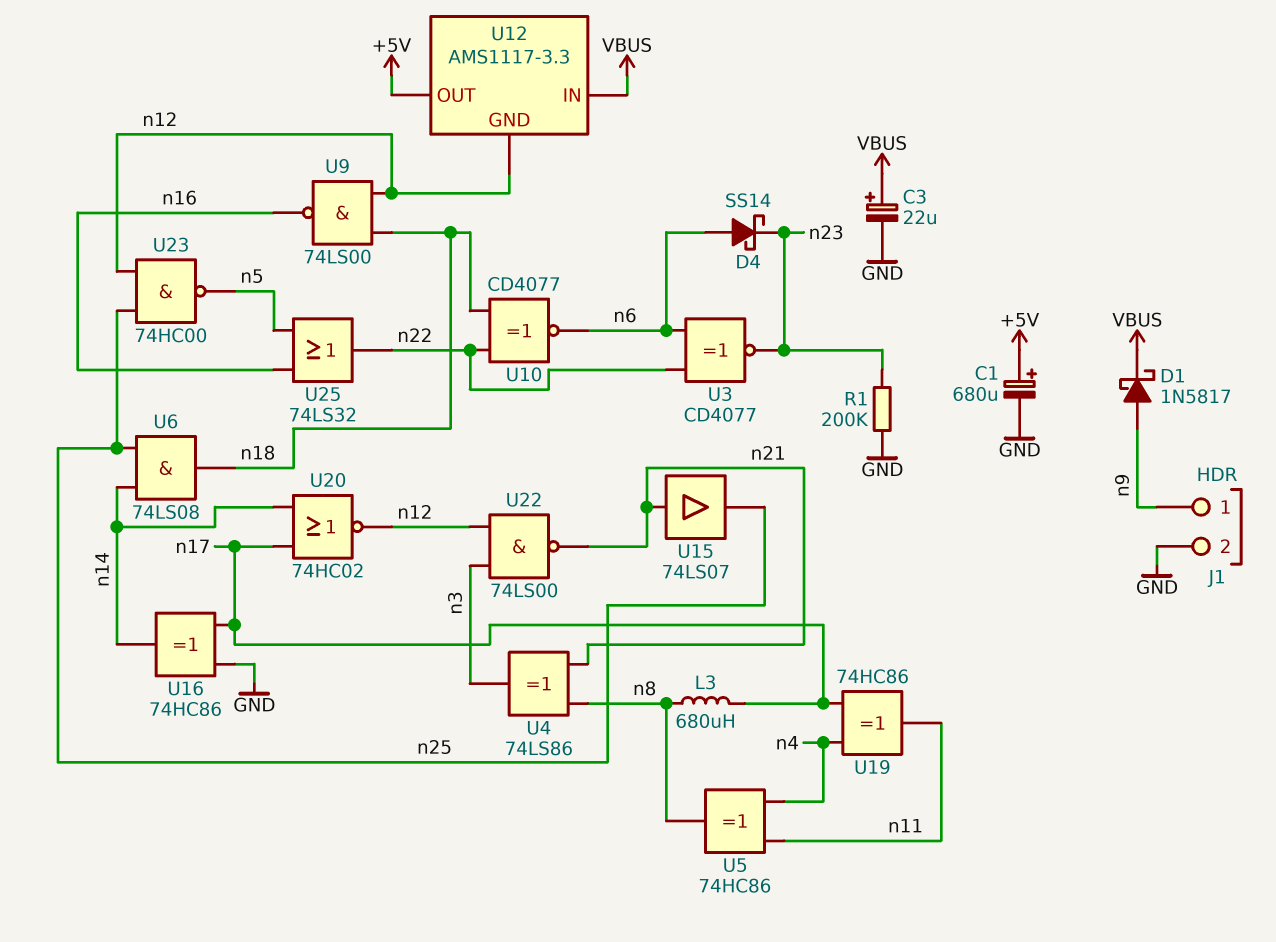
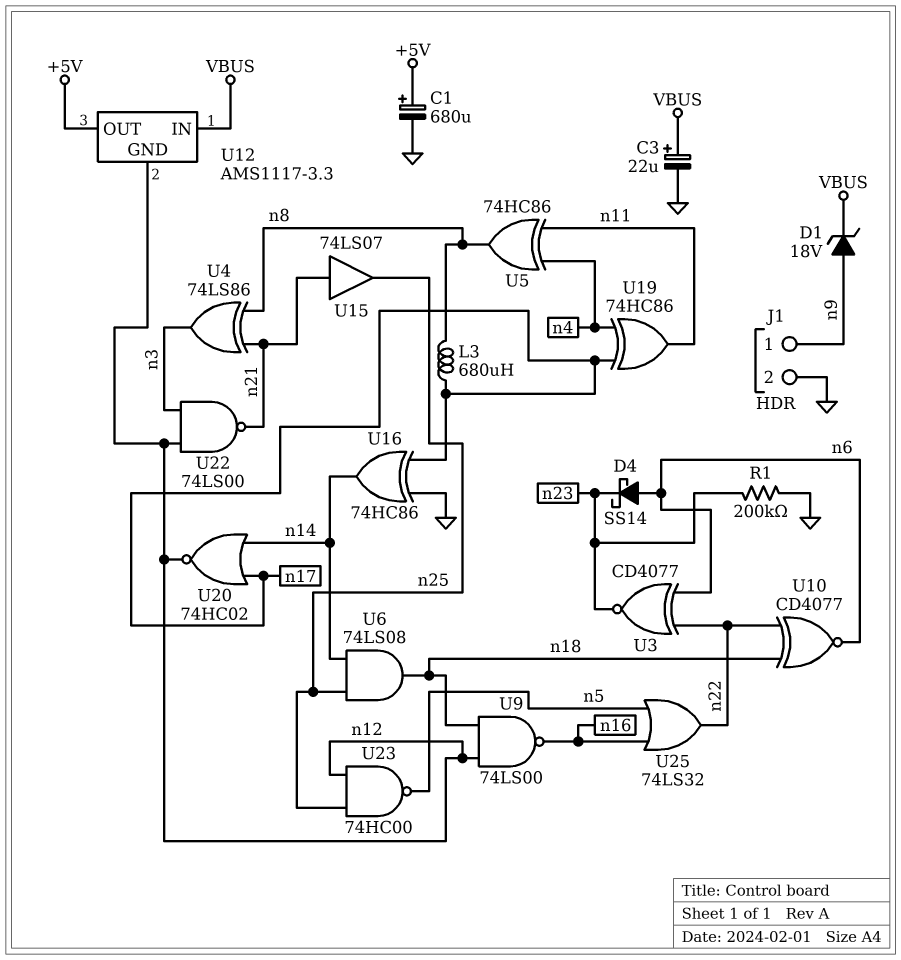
D1: schottky 1N5817 (A n9, K VBUS) -> zener 18V (A n9, K VBUS)

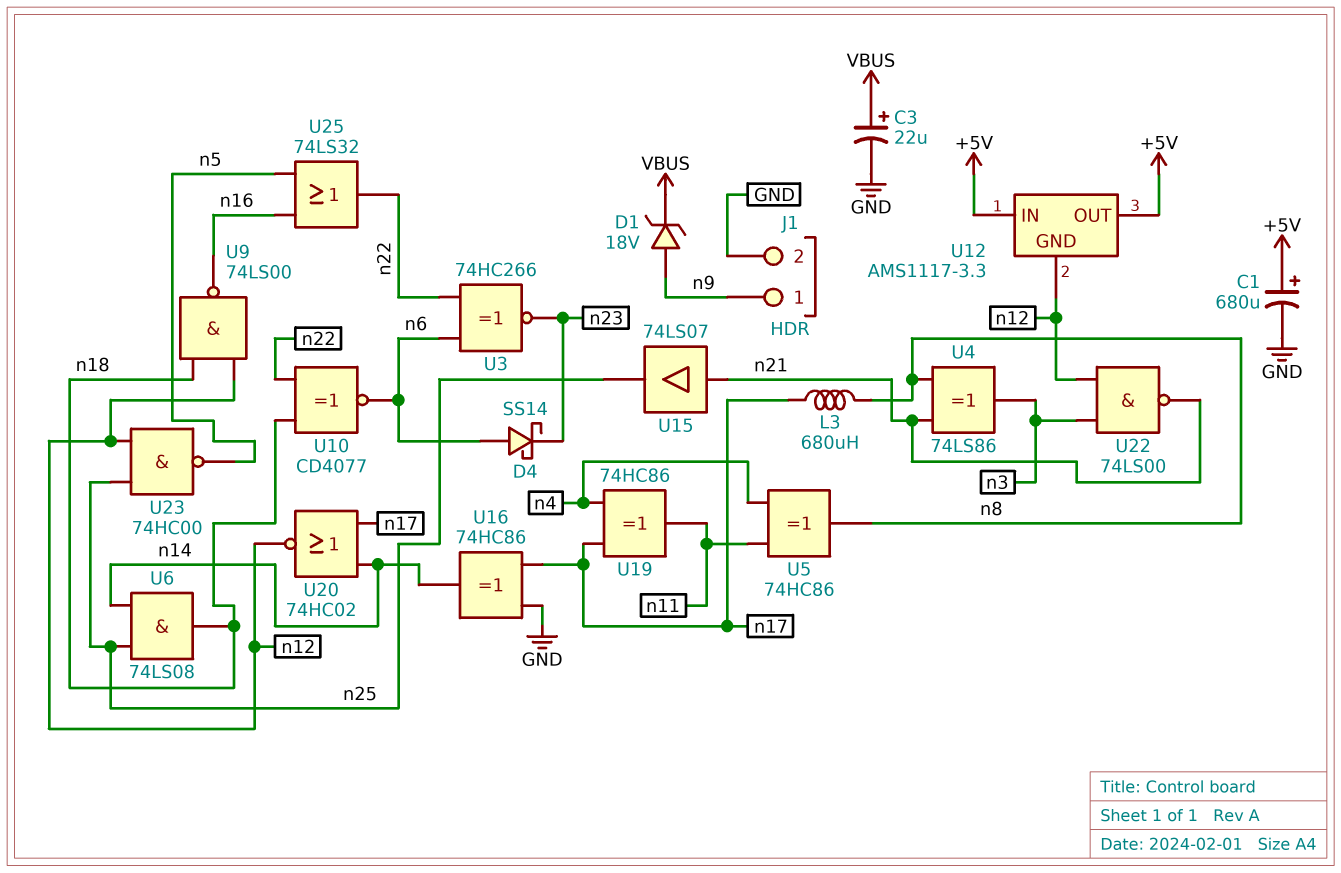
R1: 200k (GND, n23) -> none
U3: XNOR CD4077 (in n6, in n22, out n23) -> XNOR 74HC266 (in n6, in n22, out n23)
U12 pin IN: VBUS -> +5V

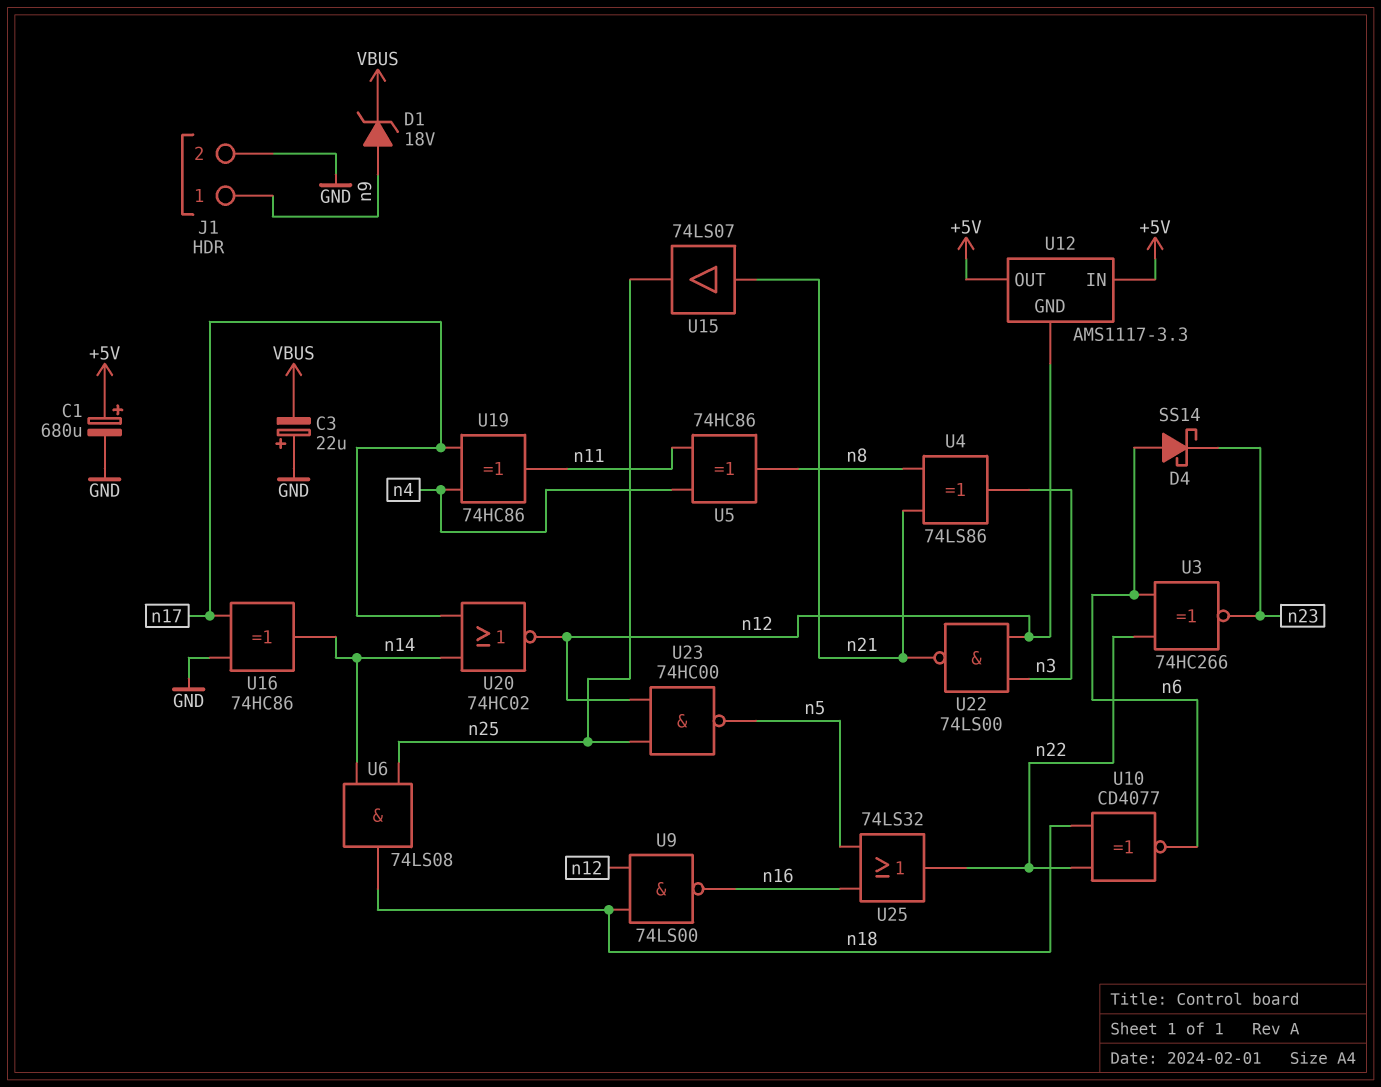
C3: 22uF (plus VBUS, minus GND) -> 22uF (plus GND, minus VBUS)
L3: 680uH (n8, n17) -> none

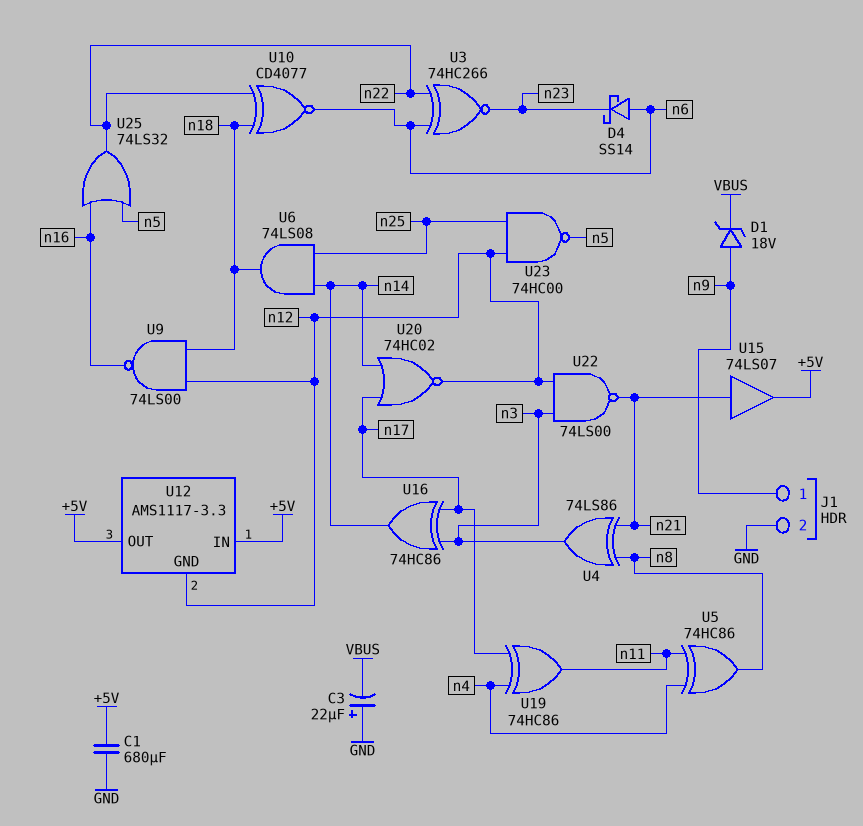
C1: 680uF (plus +5V, minus GND) -> 680uF (+5V, GND)
U15: buffer 74LS07 (in n21, out n25) -> buffer 74LS07 (in n21, out +5V)
U16: XOR 74HC86 (in GND, in n17, out n14) -> XOR 74HC86 (in n3, in n17, out n14)

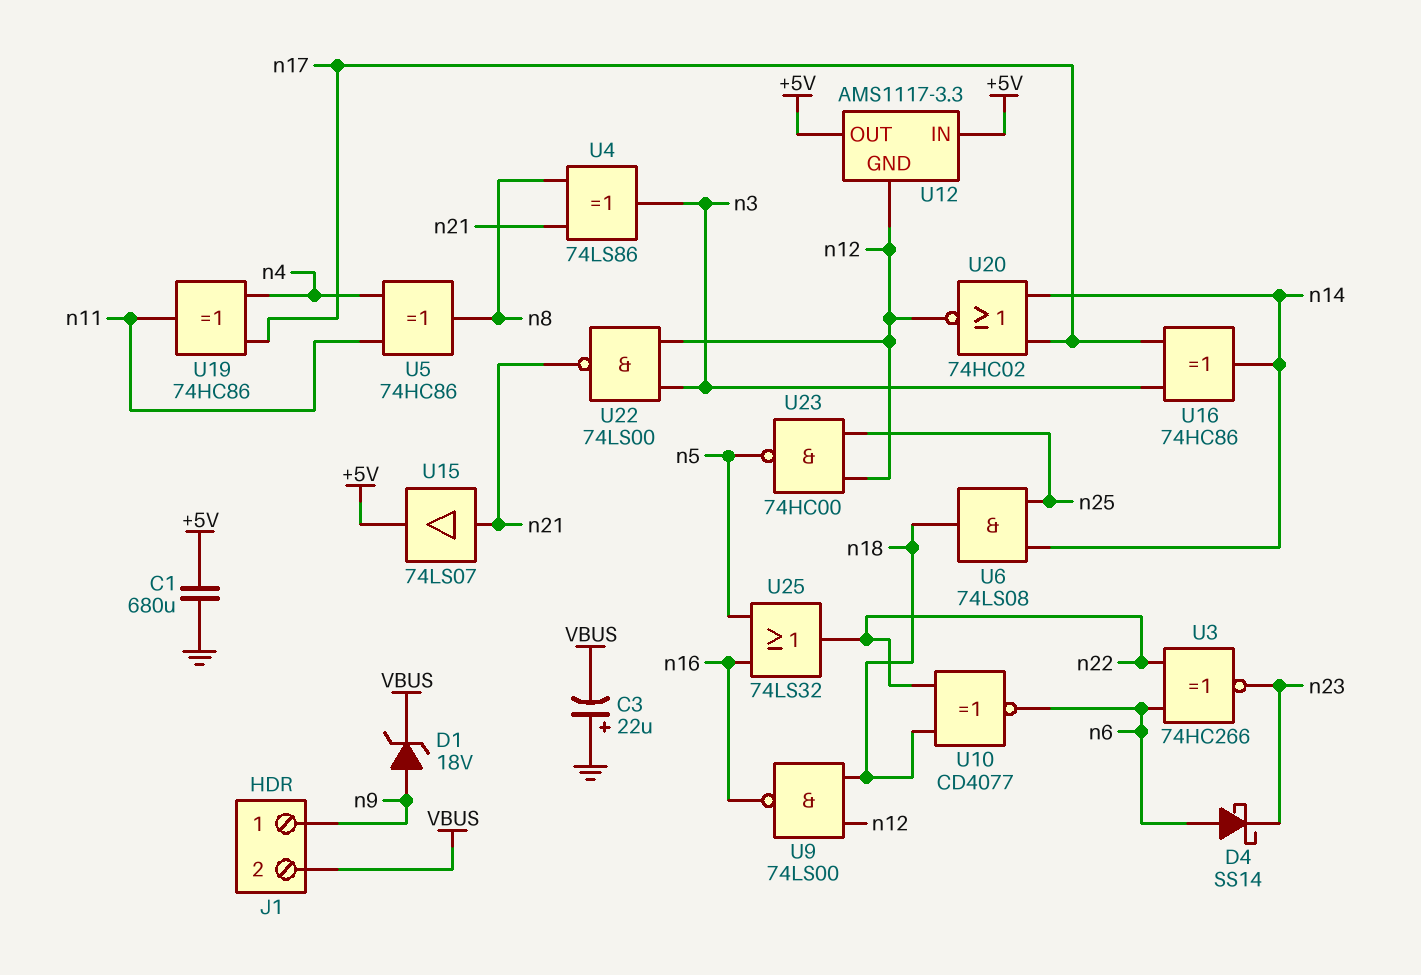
J1 pin 2: GND -> VBUS

